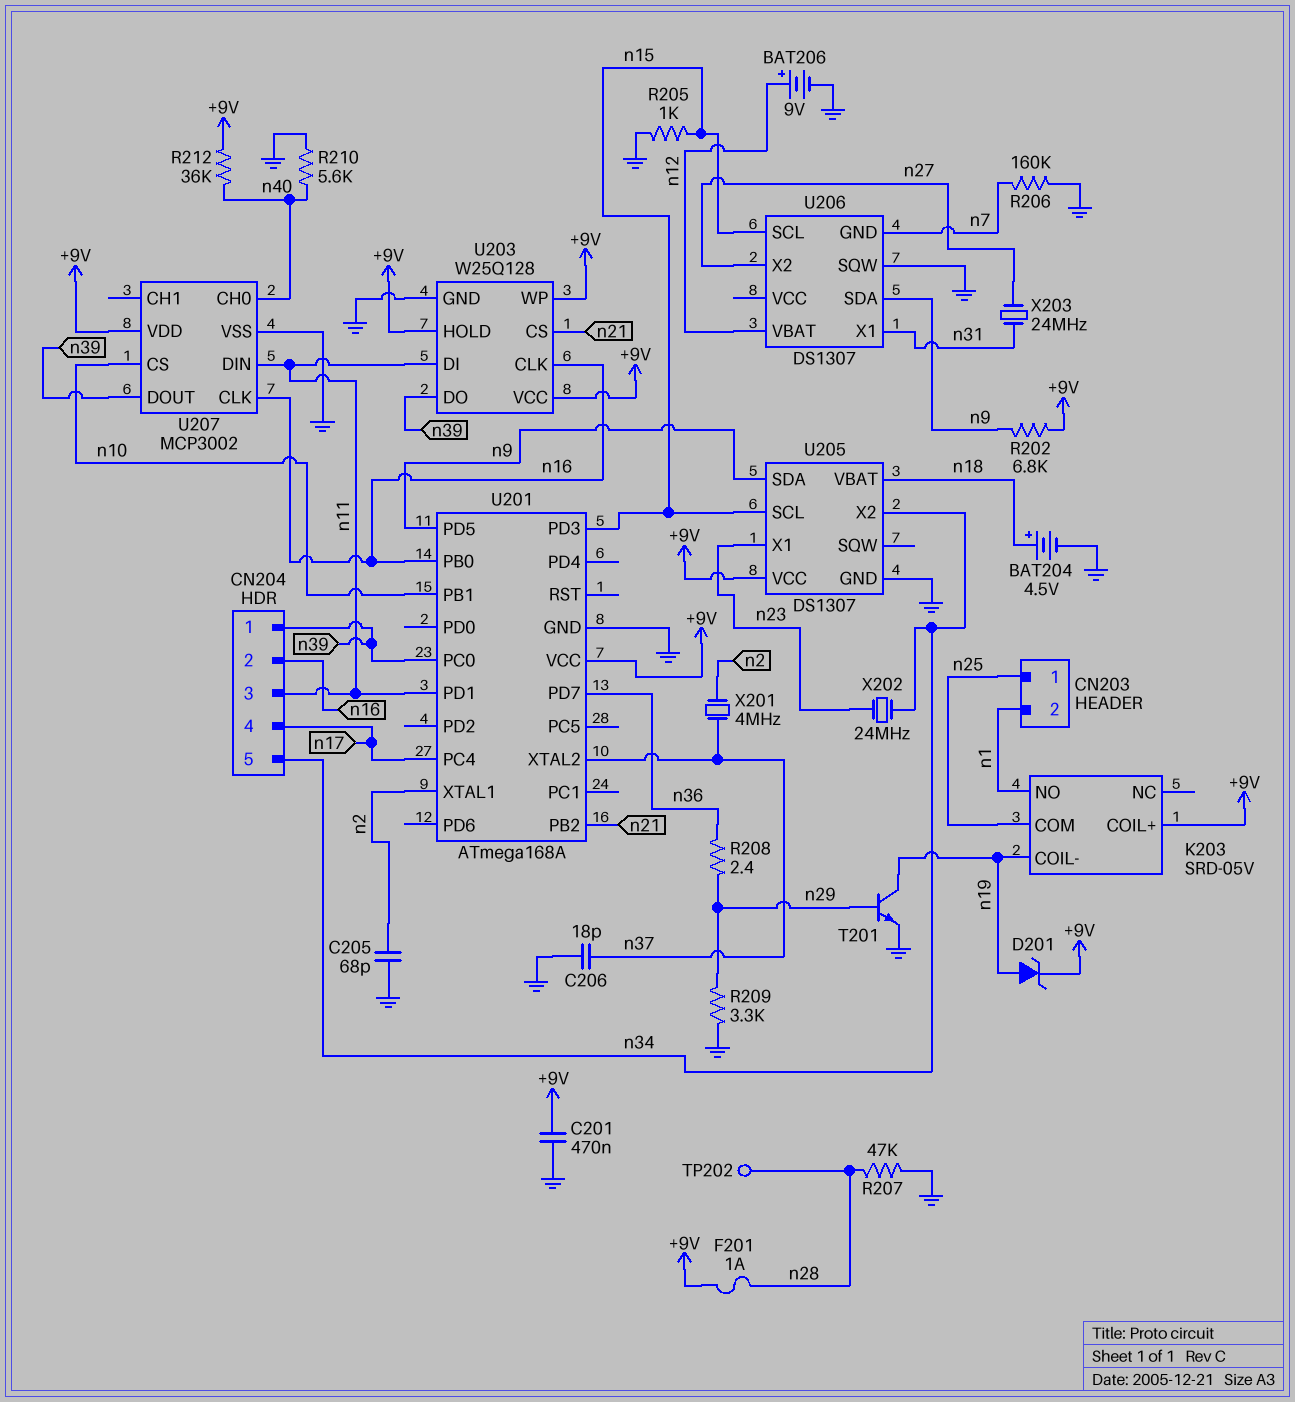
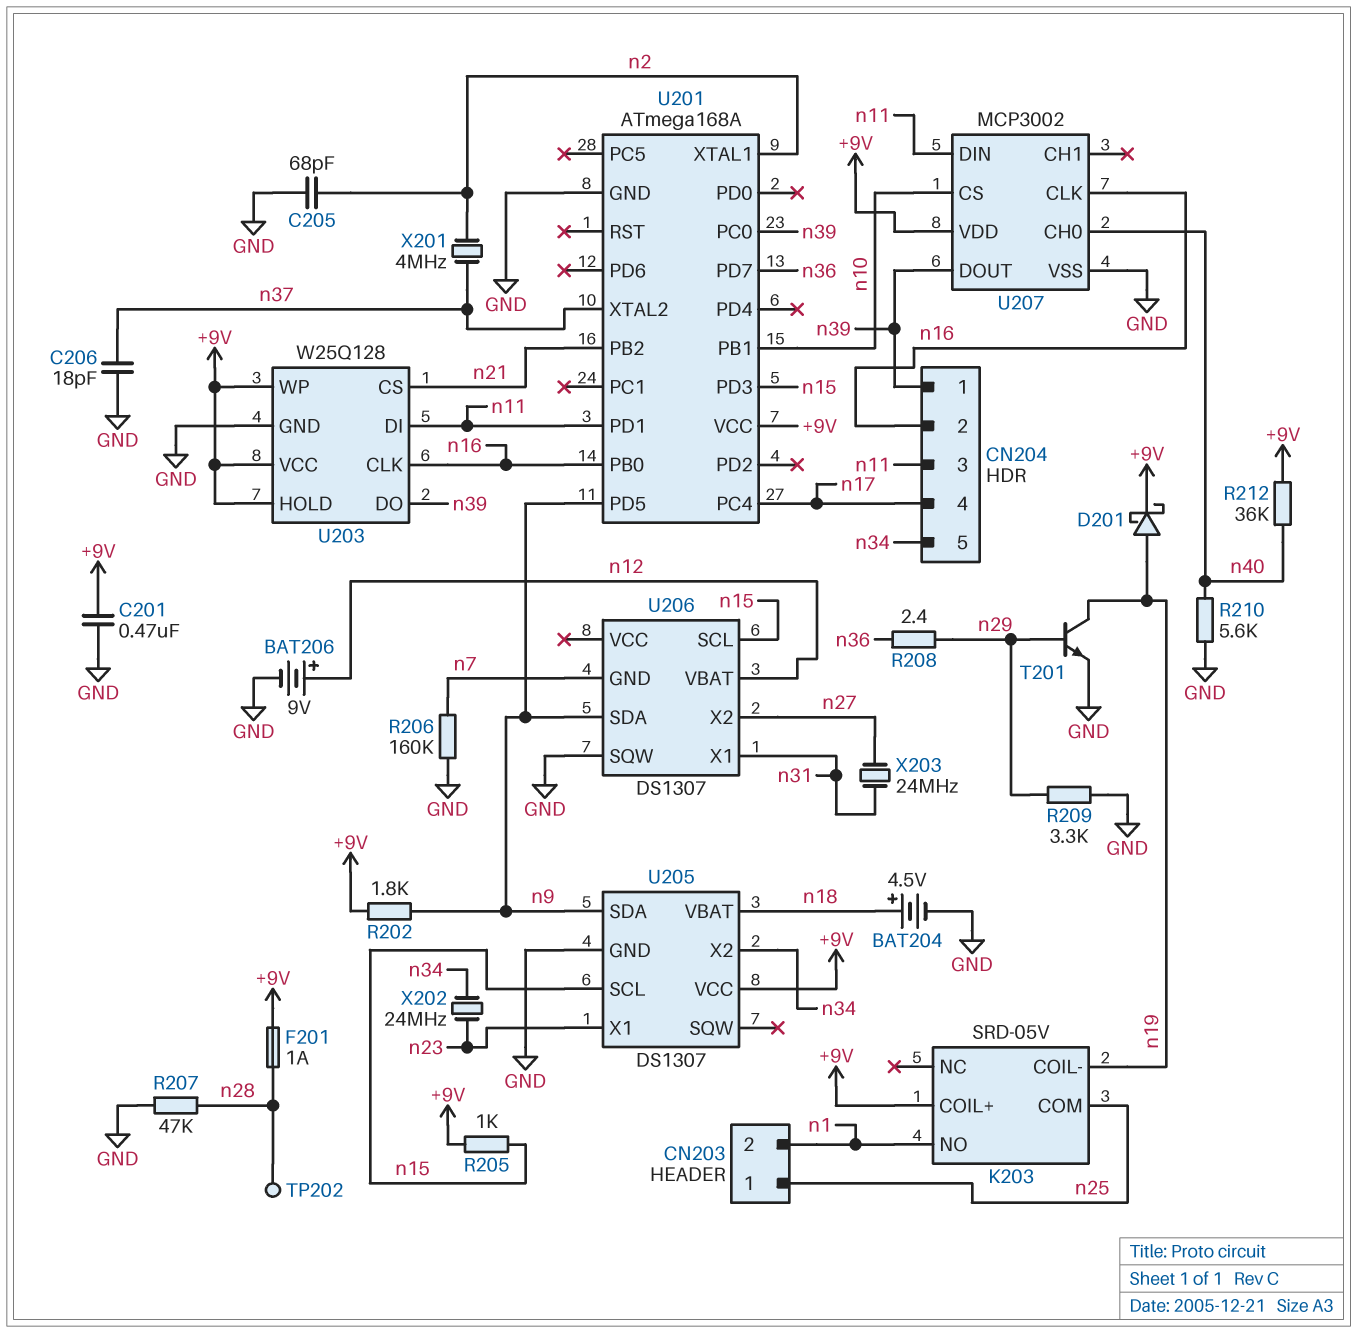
D201: zener (A n19, K +9V) -> schottky (A n19, K +9V)
R202: 6.8k (+9V, n9) -> 1.8k (+9V, n9)
R205: 1k (GND, n15) -> 1k (+9V, n15)

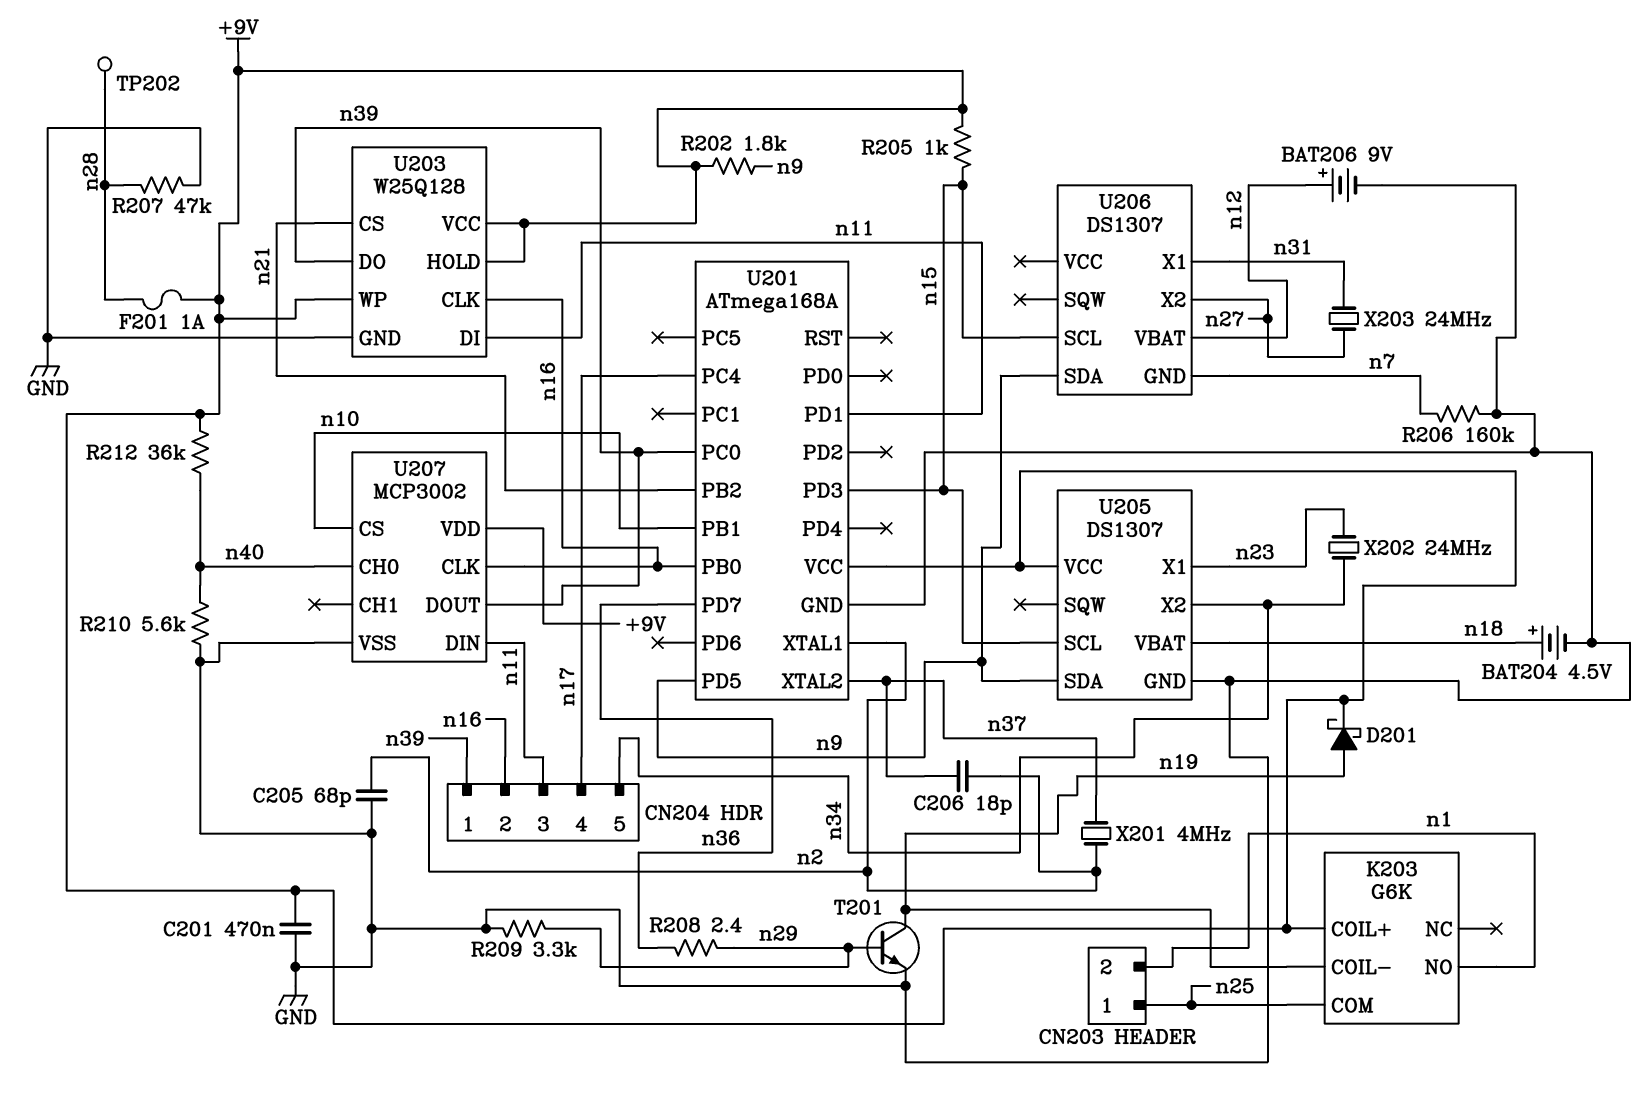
C206: 18pF (GND, n37) -> 18pF (n2, n37)
K203: SRD-05V -> G6K
U206 pin SQW: GND -> none

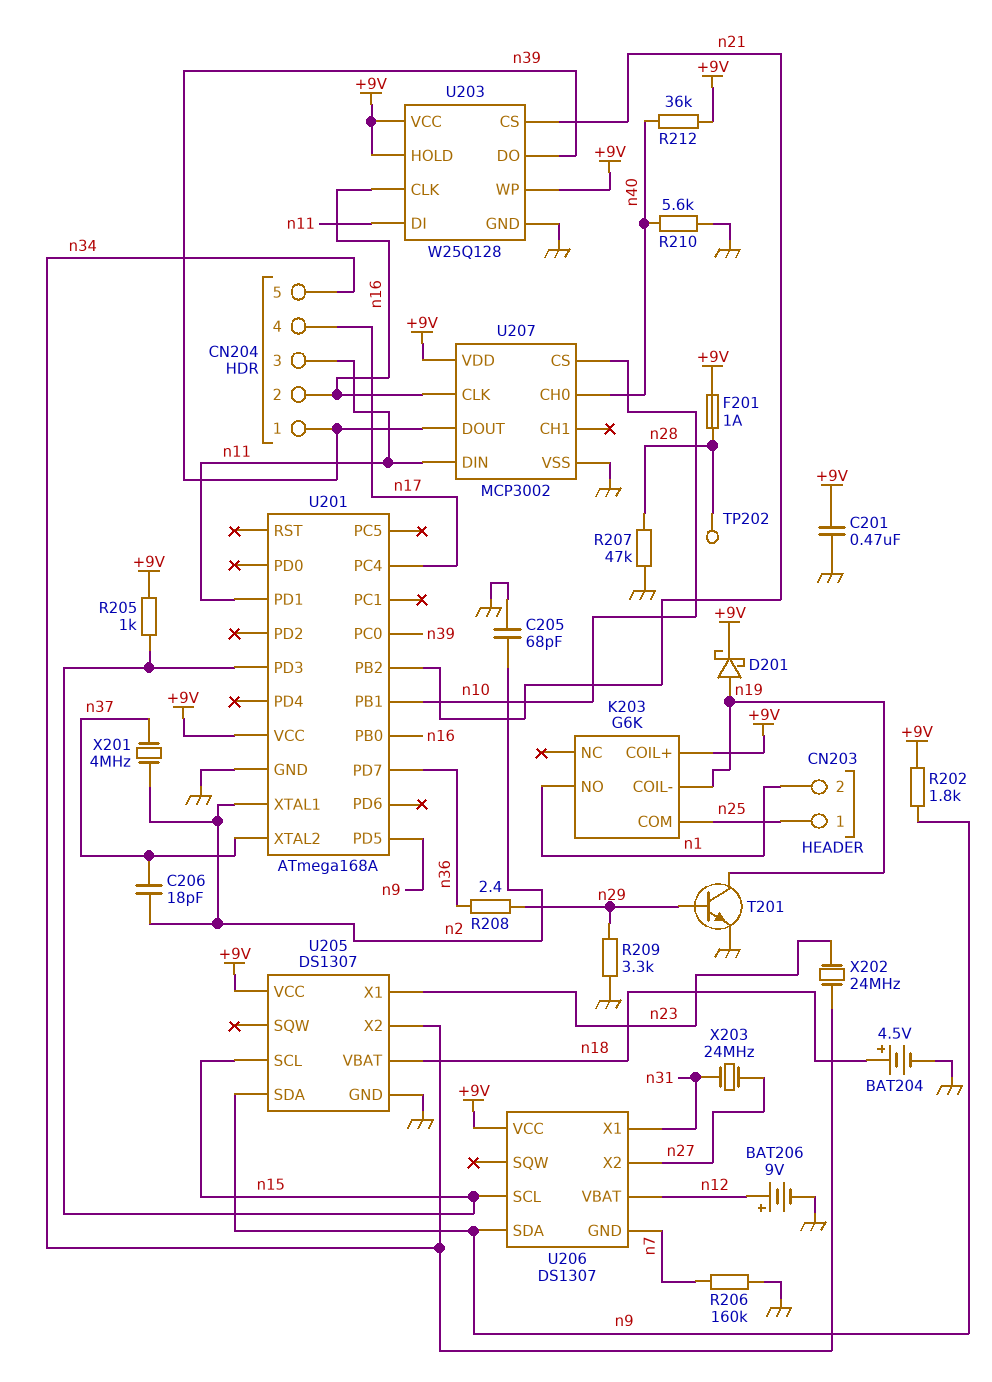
U206 pin VCC: none -> +9V

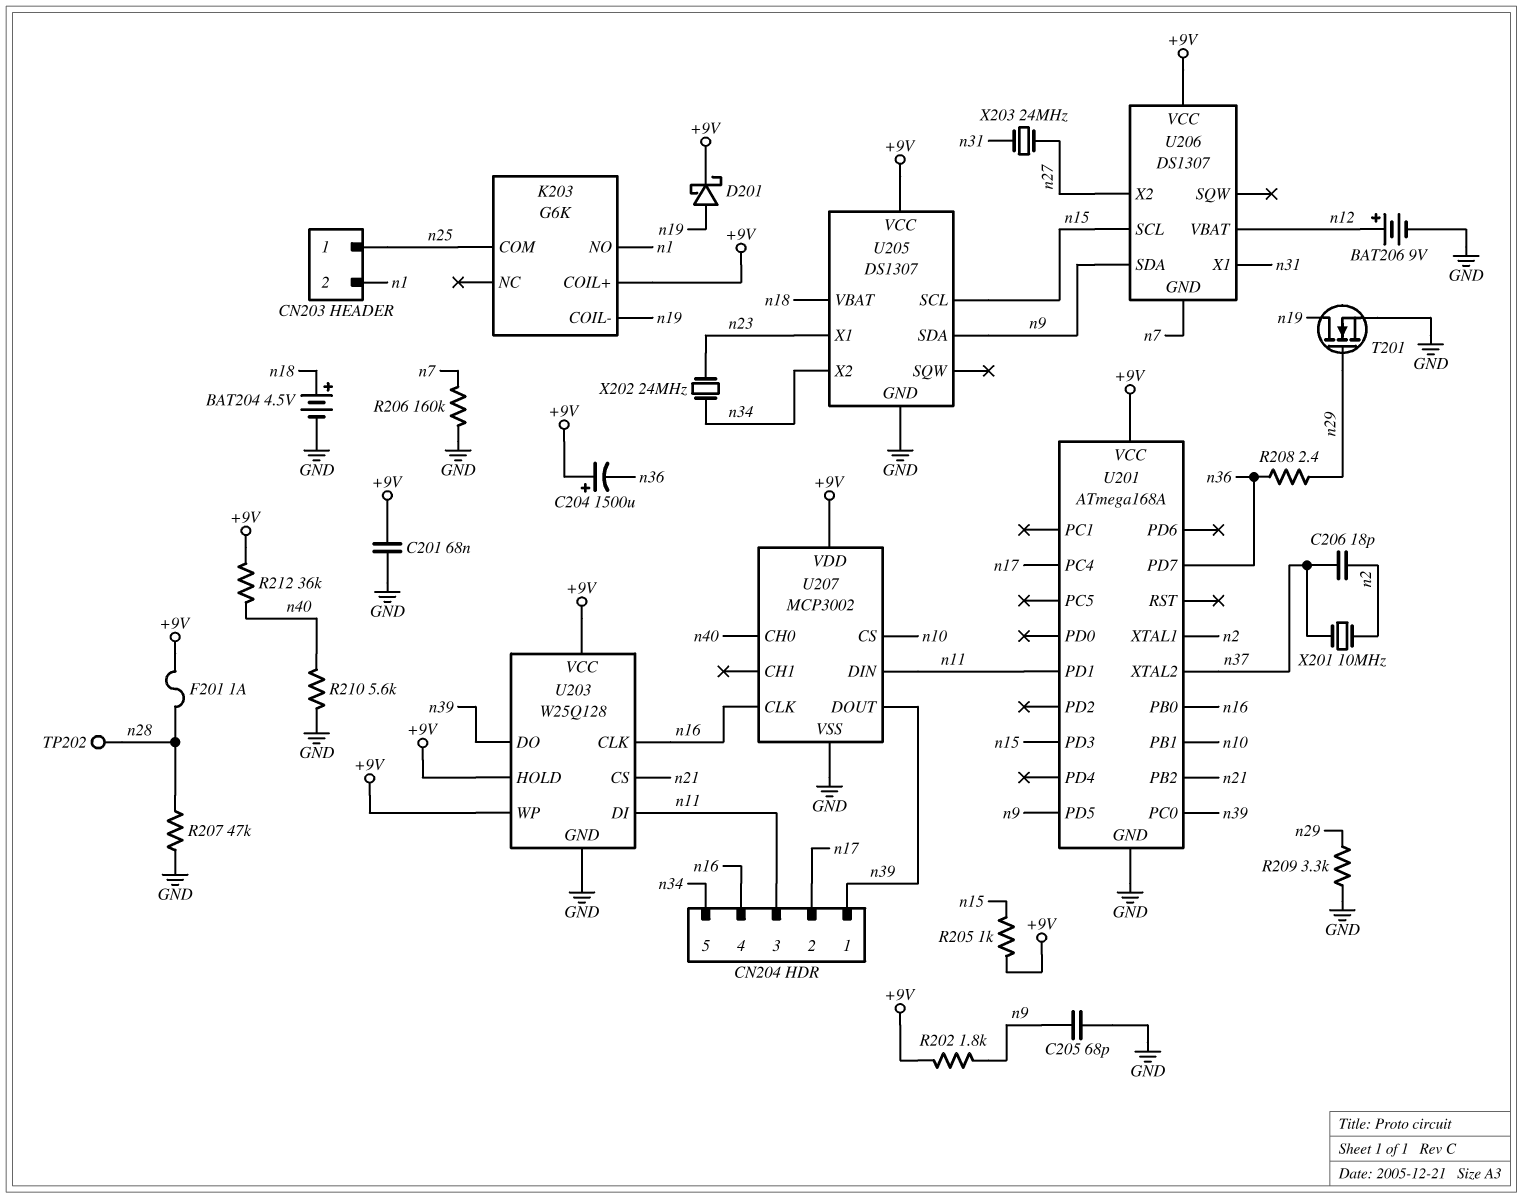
C201: 470nF (+9V, GND) -> 68nF (+9V, GND)
C204: none -> 1500uF (plus +9V, minus n36)
C205: 68pF (GND, n2) -> 68pF (GND, n9)
CN204 pin 2: n16 -> n17
CN204 pin 4: n17 -> n16
T201: NPN (B n29, C n19, E GND) -> NMOS (G n29, D n19, S GND)
X201: 4MHz (n2, n37) -> 10MHz (n2, n37)

